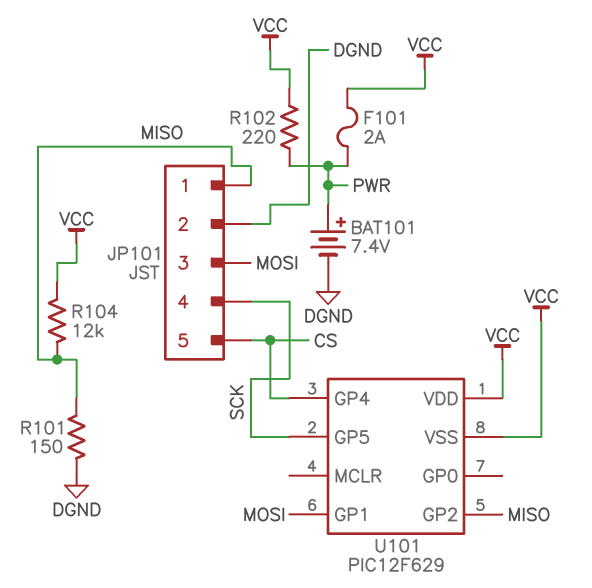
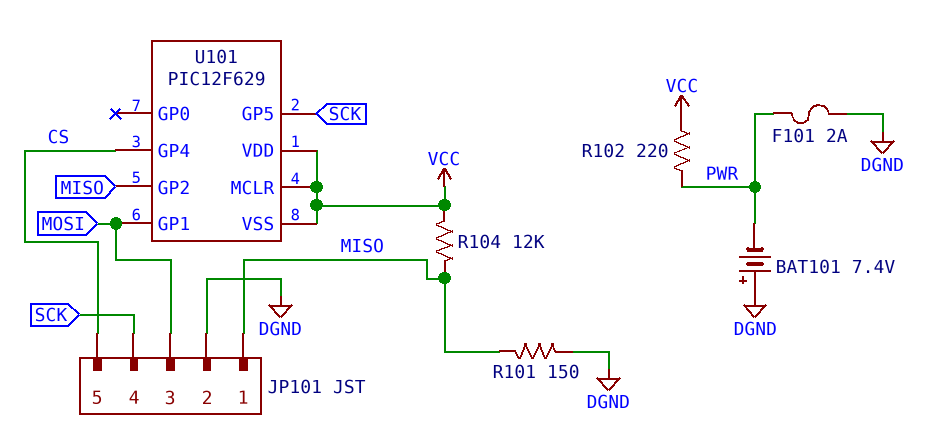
BAT101: 7.4V (plus PWR, minus DGND) -> 7.4V (plus DGND, minus PWR)
F101: 2A (PWR, VCC) -> 2A (DGND, PWR)
U101 pin MCLR: none -> VCC

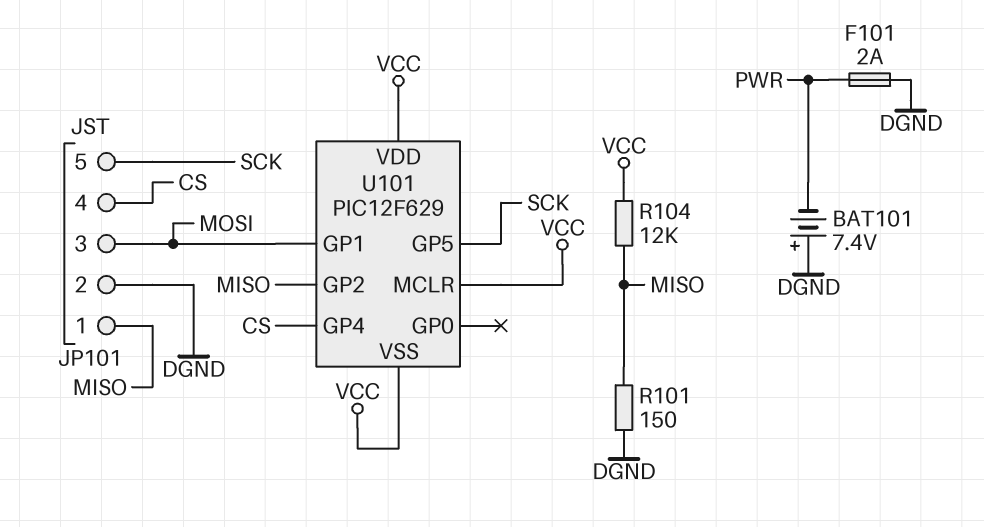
JP101 pin 4: SCK -> CS
JP101 pin 5: CS -> SCK
R102: 220 (PWR, VCC) -> none

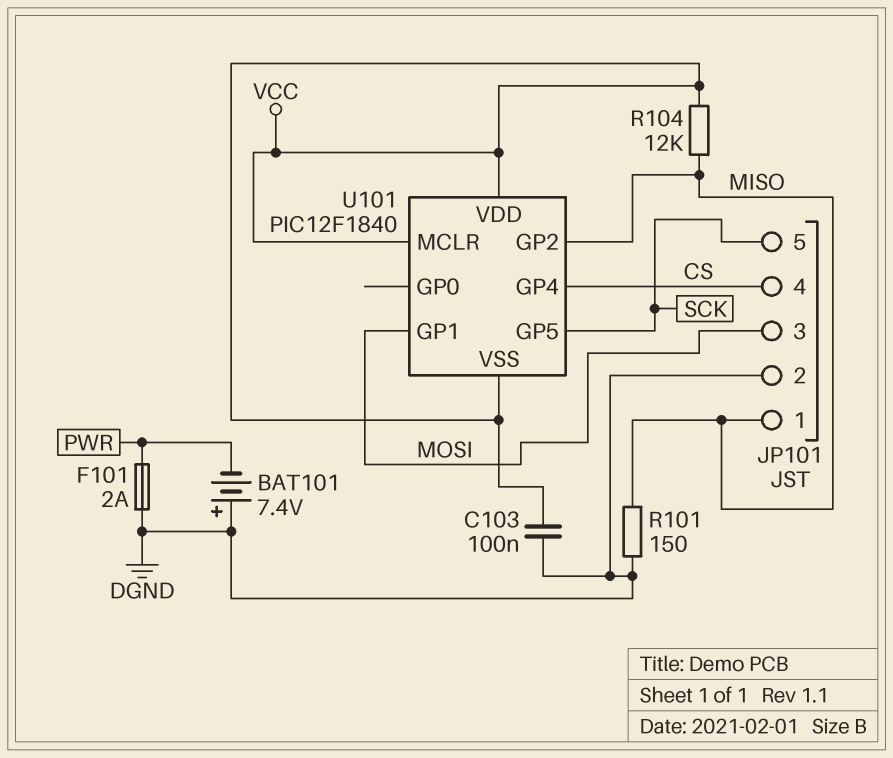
C103: none -> 100nF (DGND, VCC)
U101: PIC12F629 -> PIC12F1840

